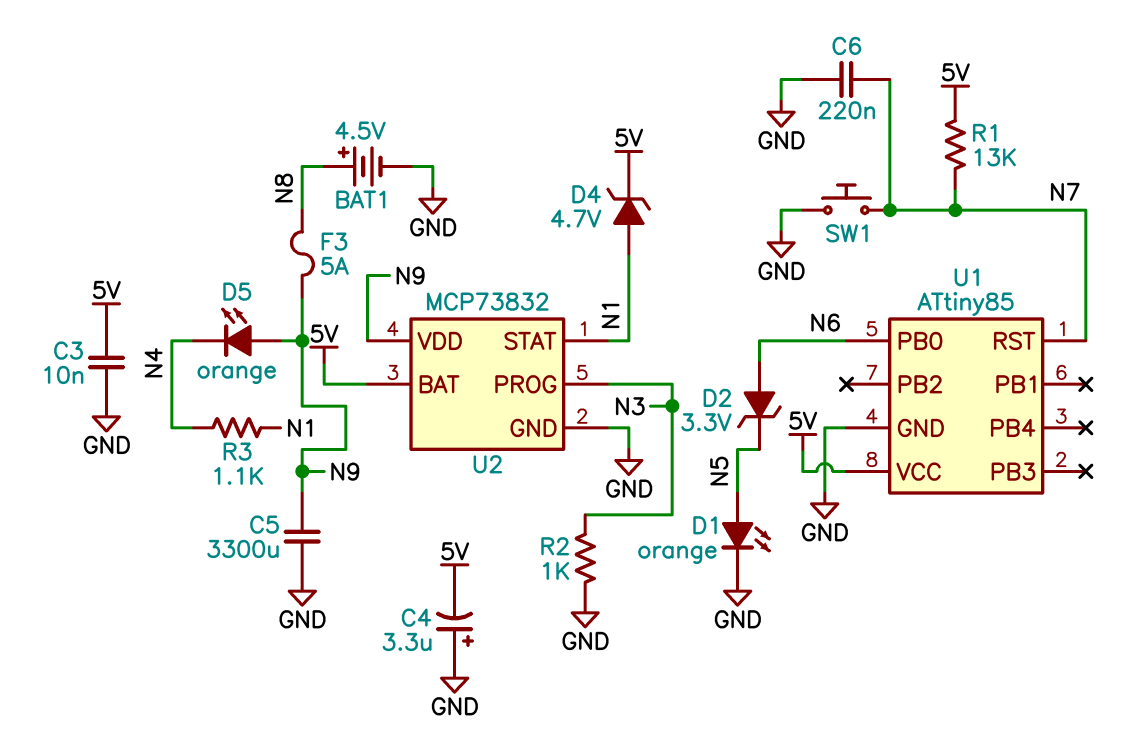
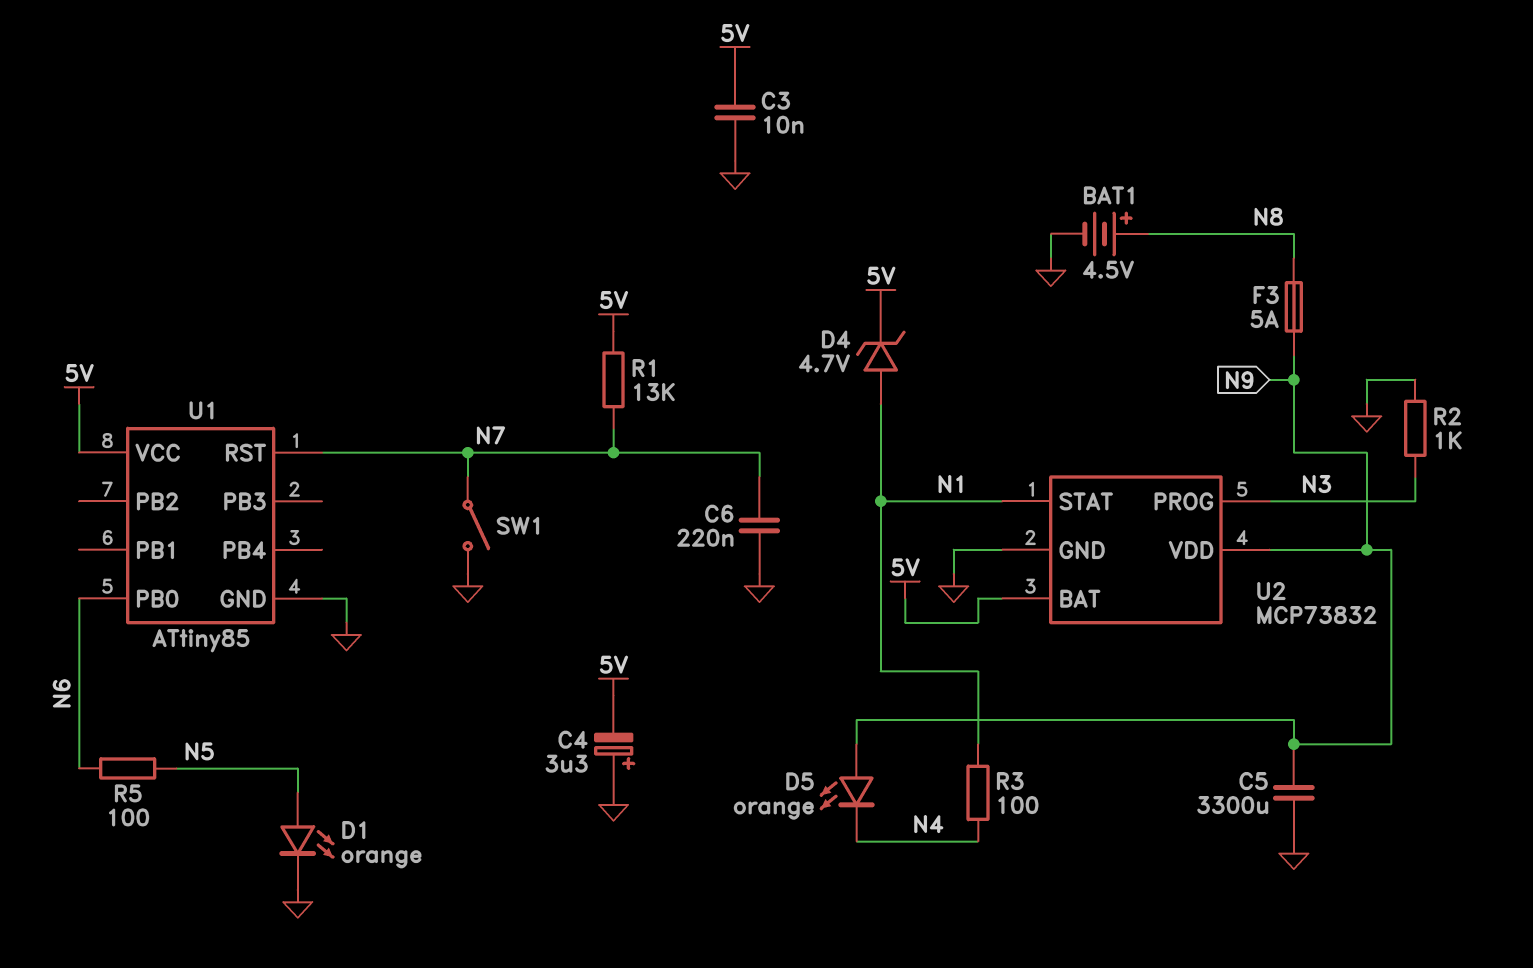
D2: zener 3.3V (A N6, K N5) -> none
R3: 1.1k (N1, N4) -> 100 (N1, N4)
R5: none -> 100 (N5, N6)
SW1: button (GND, N7) -> switch (GND, N7)

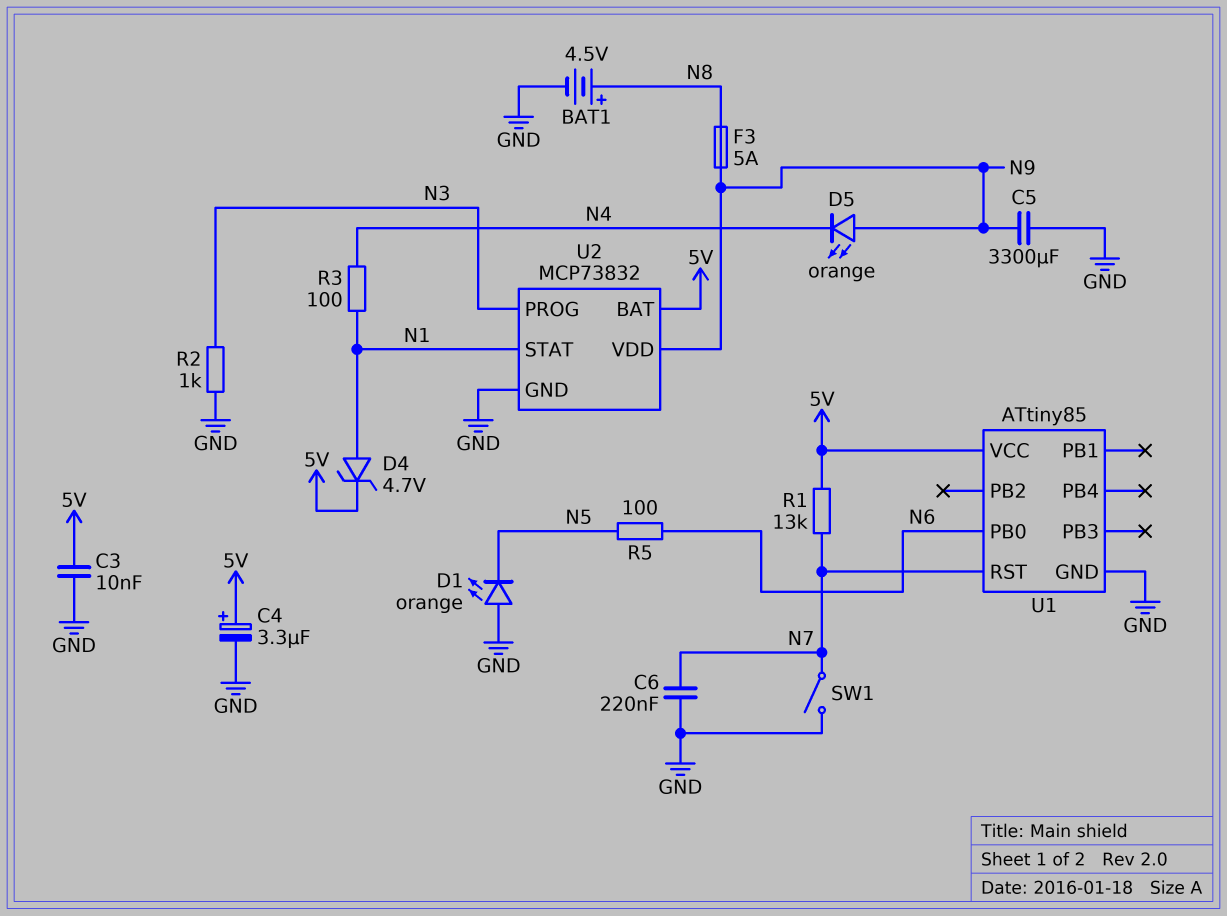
C4: 3.3uF (plus GND, minus 5V) -> 3.3uF (plus 5V, minus GND)
D1: LED orange (A N5, K GND) -> LED orange (A GND, K N5)

